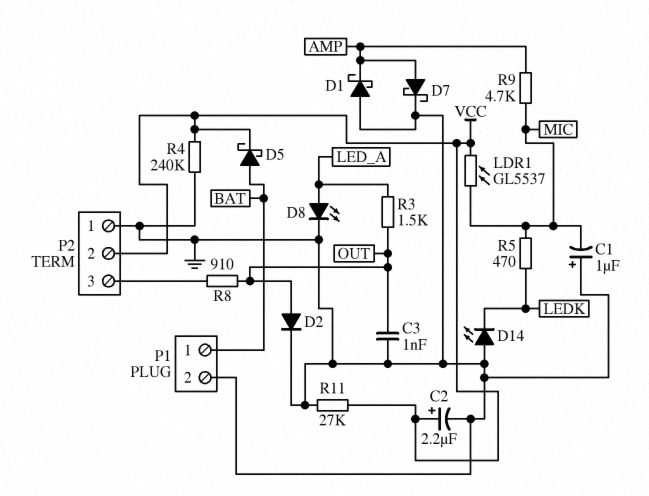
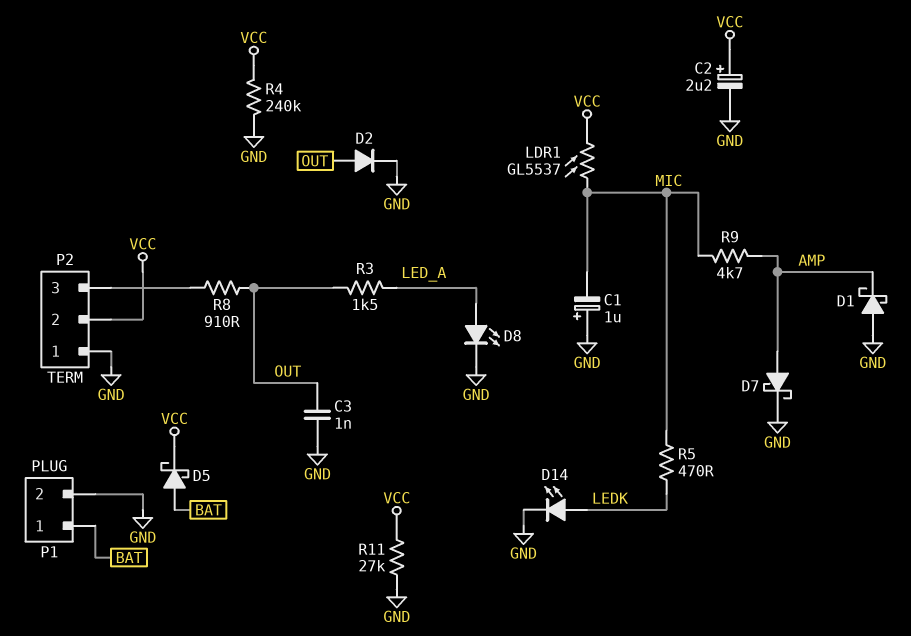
D14: LED (A GND, K LEDK) -> LED (A LEDK, K GND)

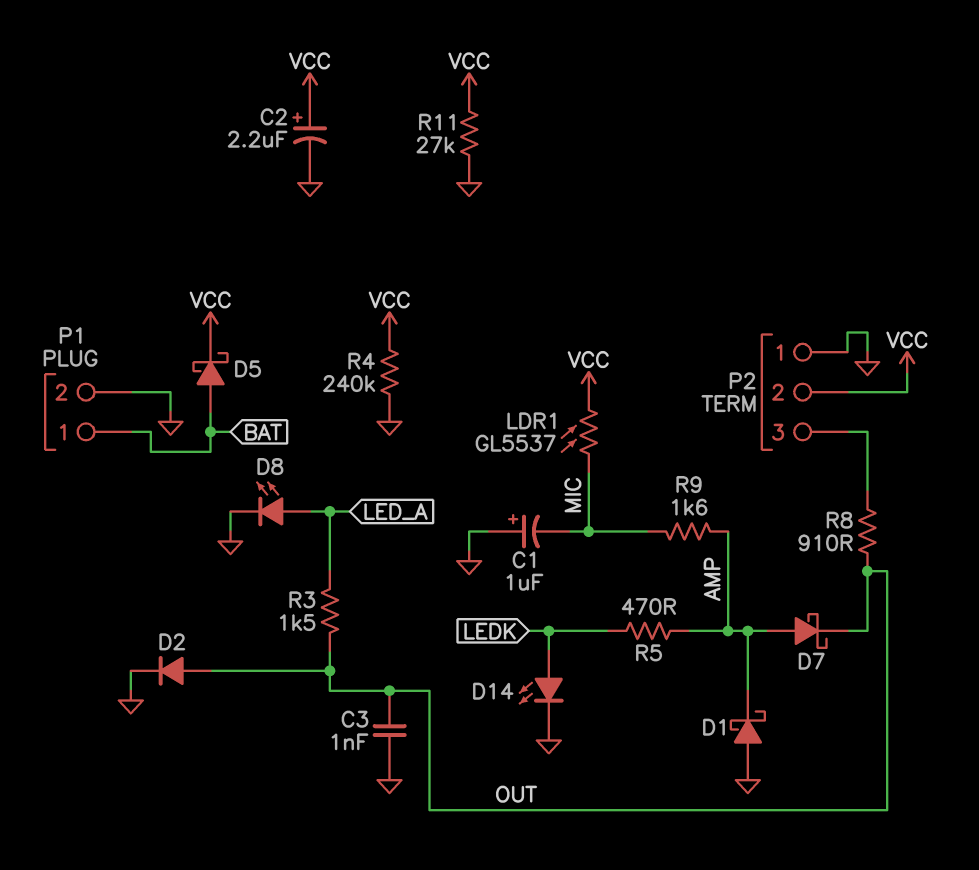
D7: schottky (A AMP, K GND) -> schottky (A AMP, K OUT)
R5: 470 (LEDK, MIC) -> 470 (AMP, LEDK)
R9: 4.7k (AMP, MIC) -> 1.6k (AMP, MIC)

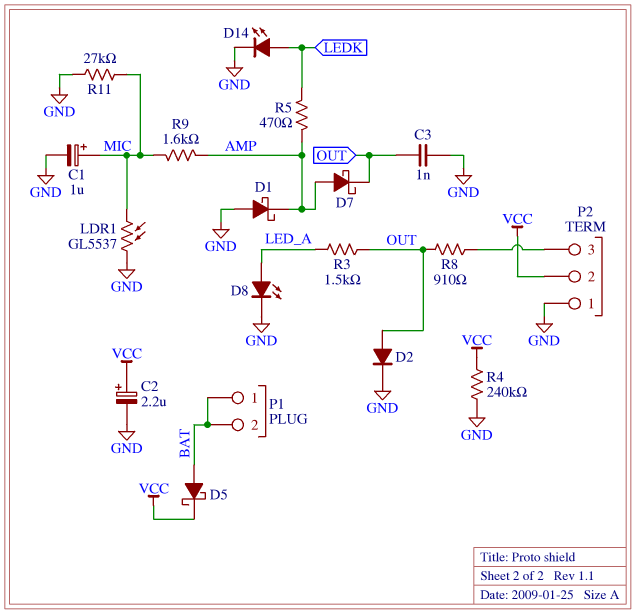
C1: 1uF (plus GND, minus MIC) -> 1uF (plus MIC, minus GND)
LDR1: GL5537 (MIC, VCC) -> GL5537 (GND, MIC)
P1 pin 2: GND -> BAT
R11: 27k (GND, VCC) -> 27k (GND, MIC)

